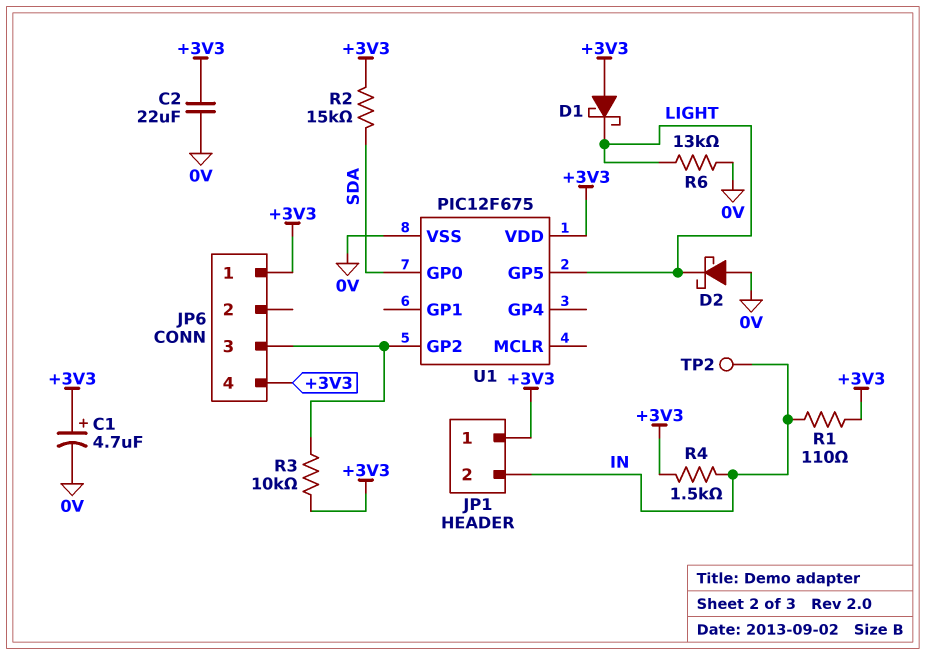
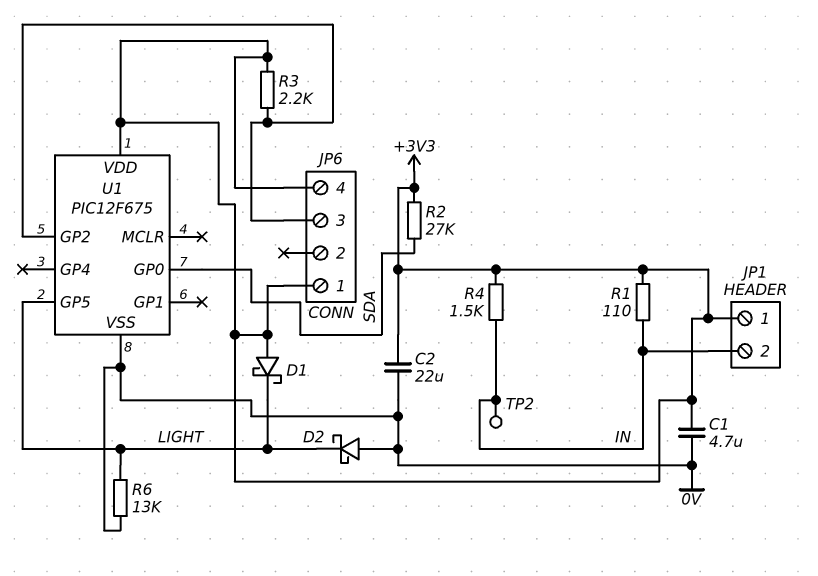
C1: 4.7uF (plus +3V3, minus 0V) -> 4.7uF (+3V3, 0V)
R2: 15k (+3V3, SDA) -> 27k (+3V3, SDA)
R3: 10k (+3V3, JP6/3) -> 2.2k (+3V3, JP6/3)

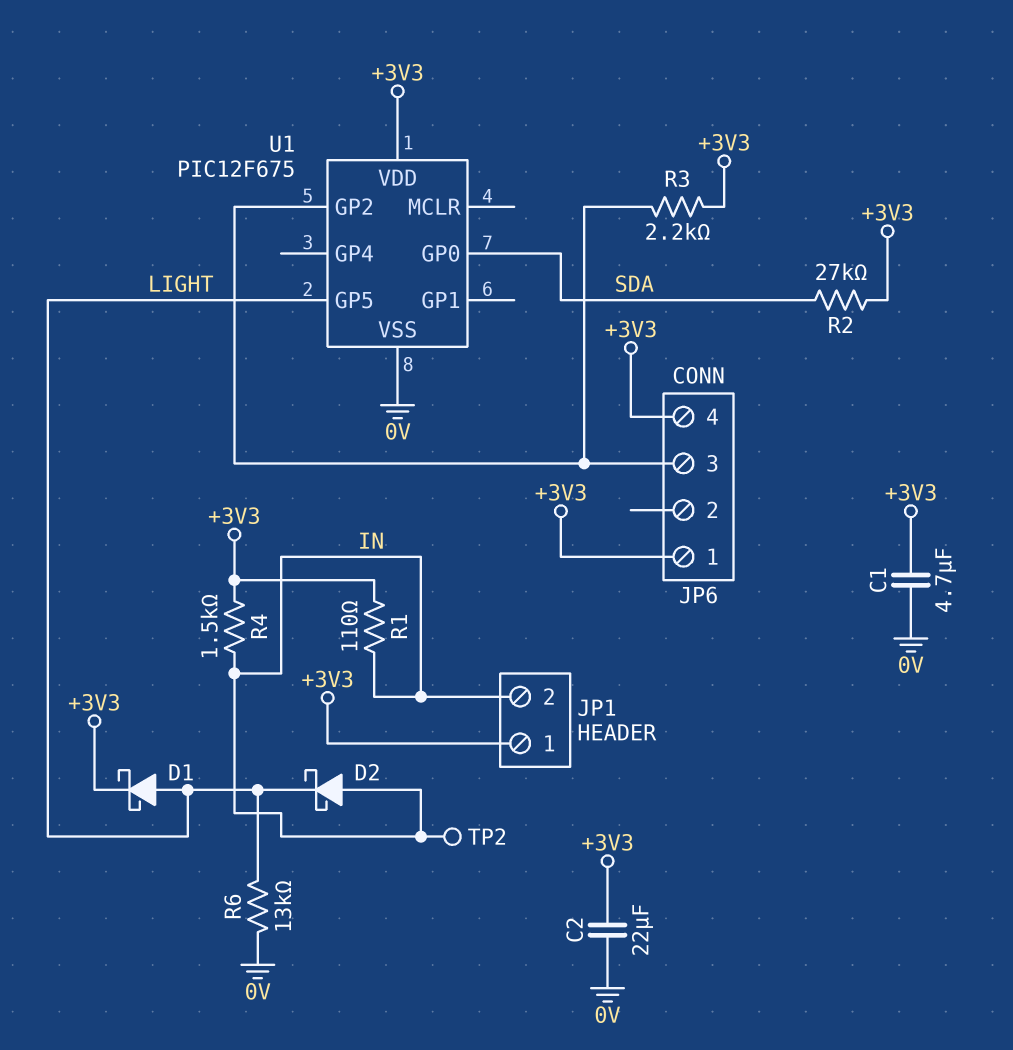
D1: schottky (A +3V3, K LIGHT) -> schottky (A LIGHT, K +3V3)
D2: schottky (A 0V, K LIGHT) -> schottky (A IN, K LIGHT)

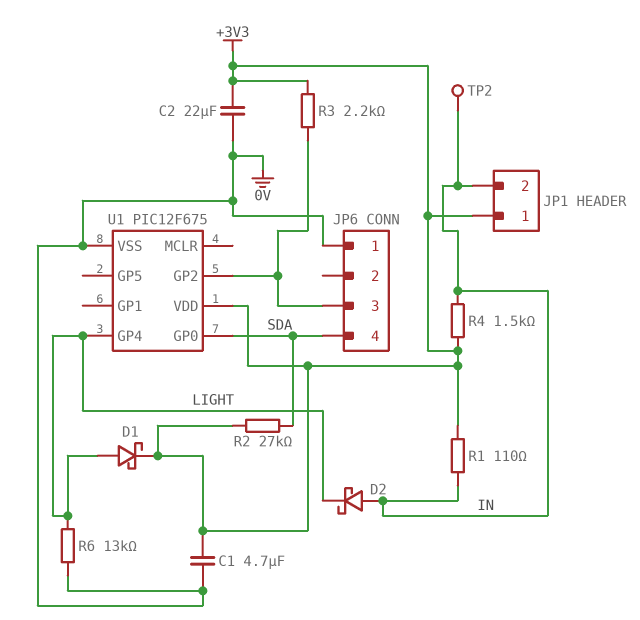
JP6 pin 1: +3V3 -> 0V
JP6 pin 4: +3V3 -> SDA
U1 pin GP4: none -> LIGHT
U1 pin GP5: LIGHT -> none

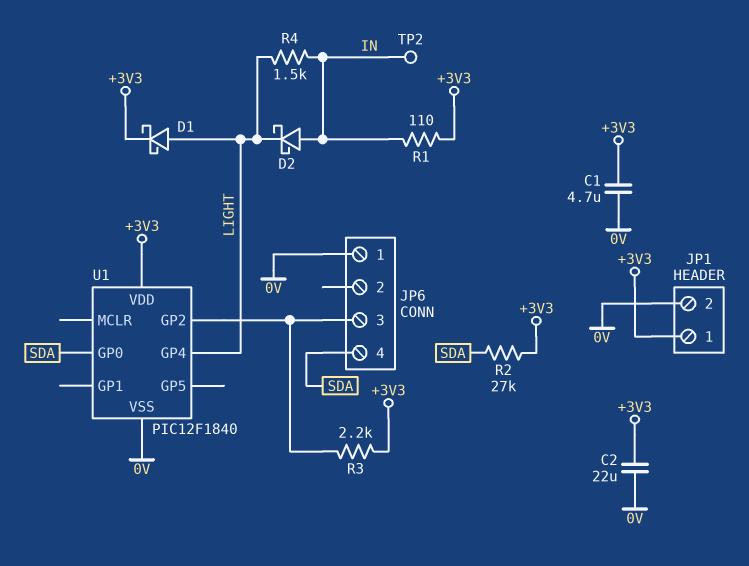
JP1 pin 2: IN -> 0V
R4: 1.5k (+3V3, IN) -> 1.5k (IN, LIGHT)
R6: 13k (0V, LIGHT) -> none
U1: PIC12F675 -> PIC12F1840

